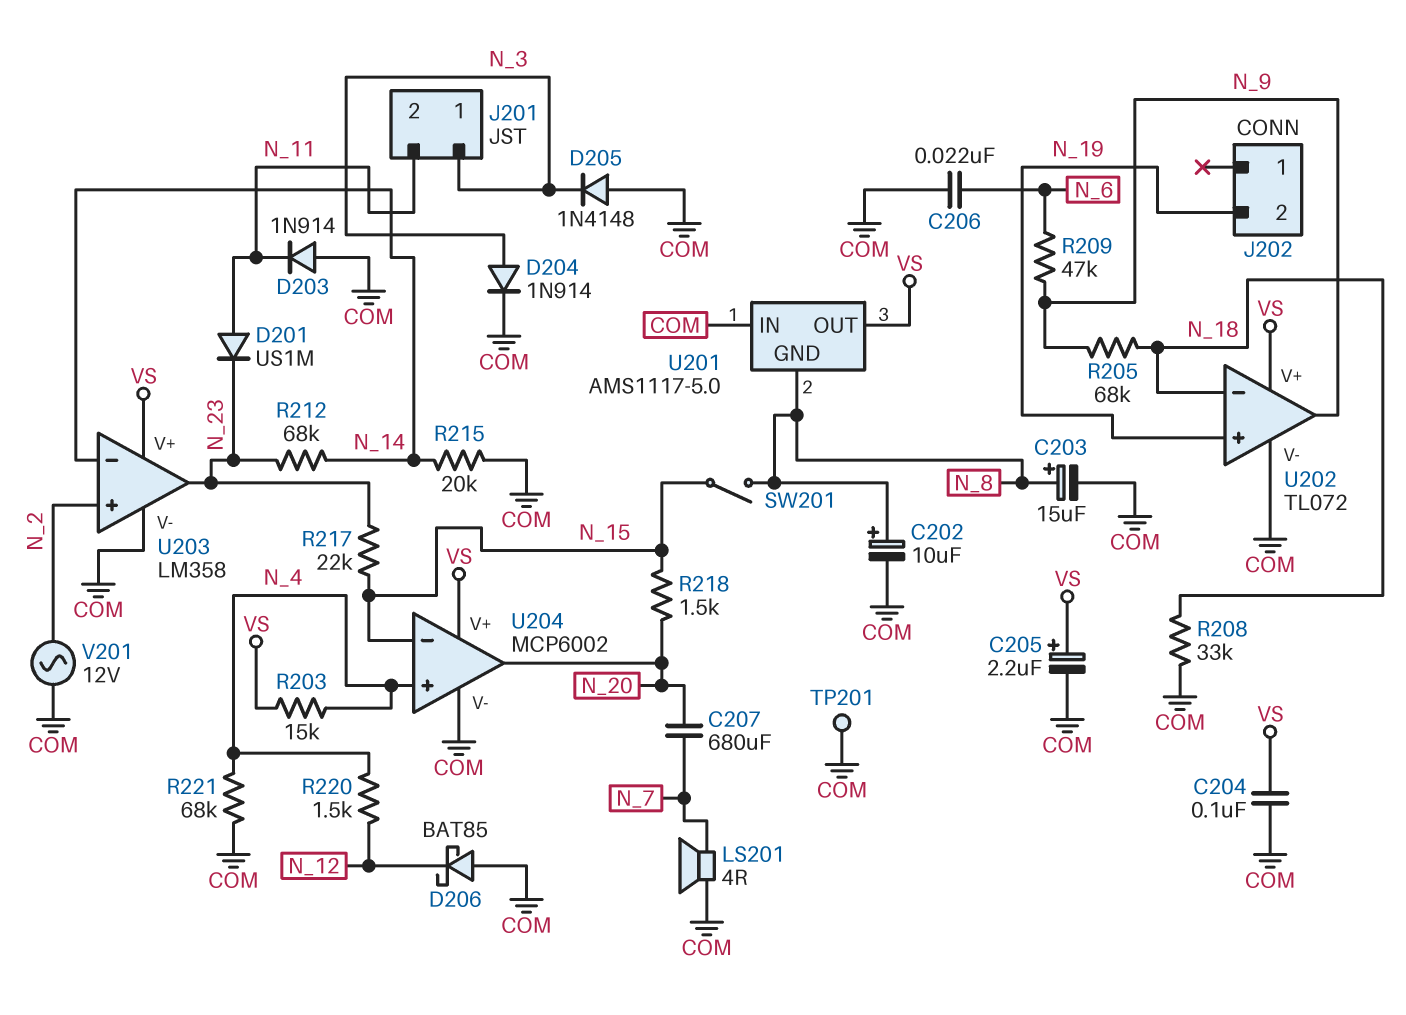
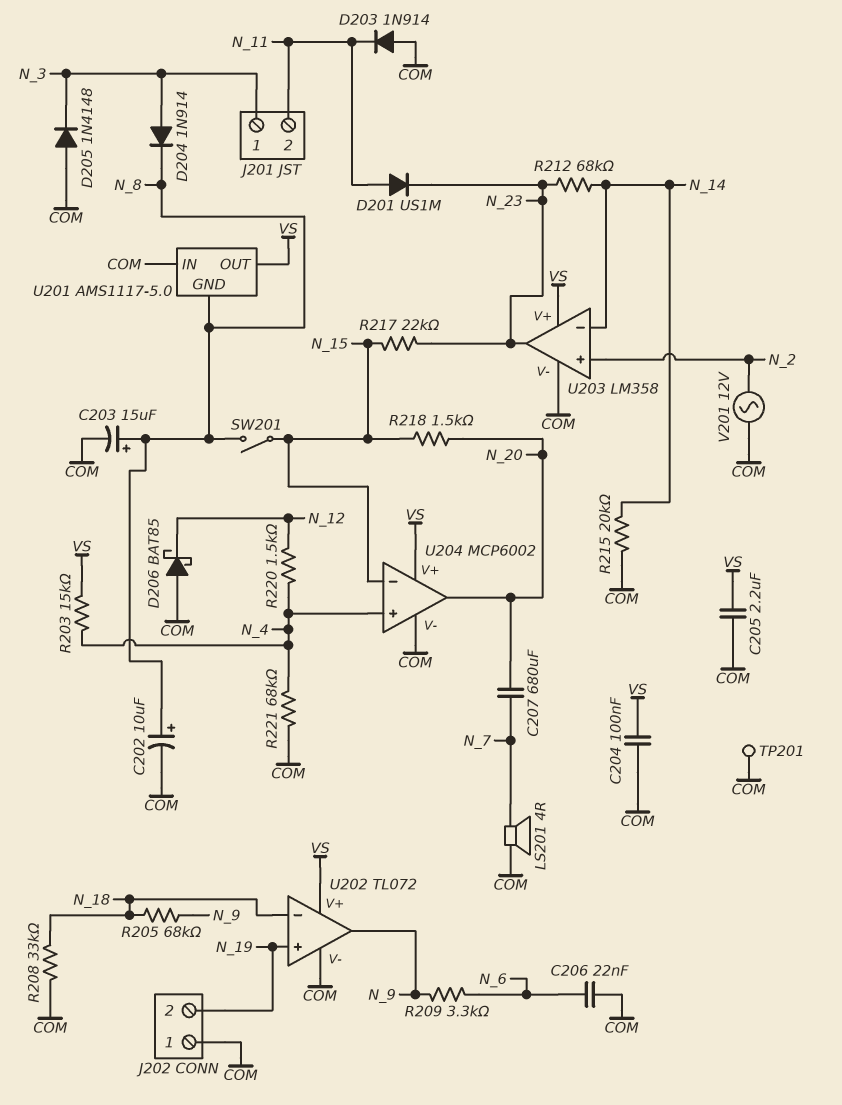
C205: 2.2uF (plus VS, minus COM) -> 2.2uF (COM, VS)
D204: diode 1N914 (A N_3, K COM) -> diode 1N914 (A N_3, K N_8)
J202 pin 1: none -> COM
R209: 47k (N_6, N_9) -> 3.3k (N_6, N_9)

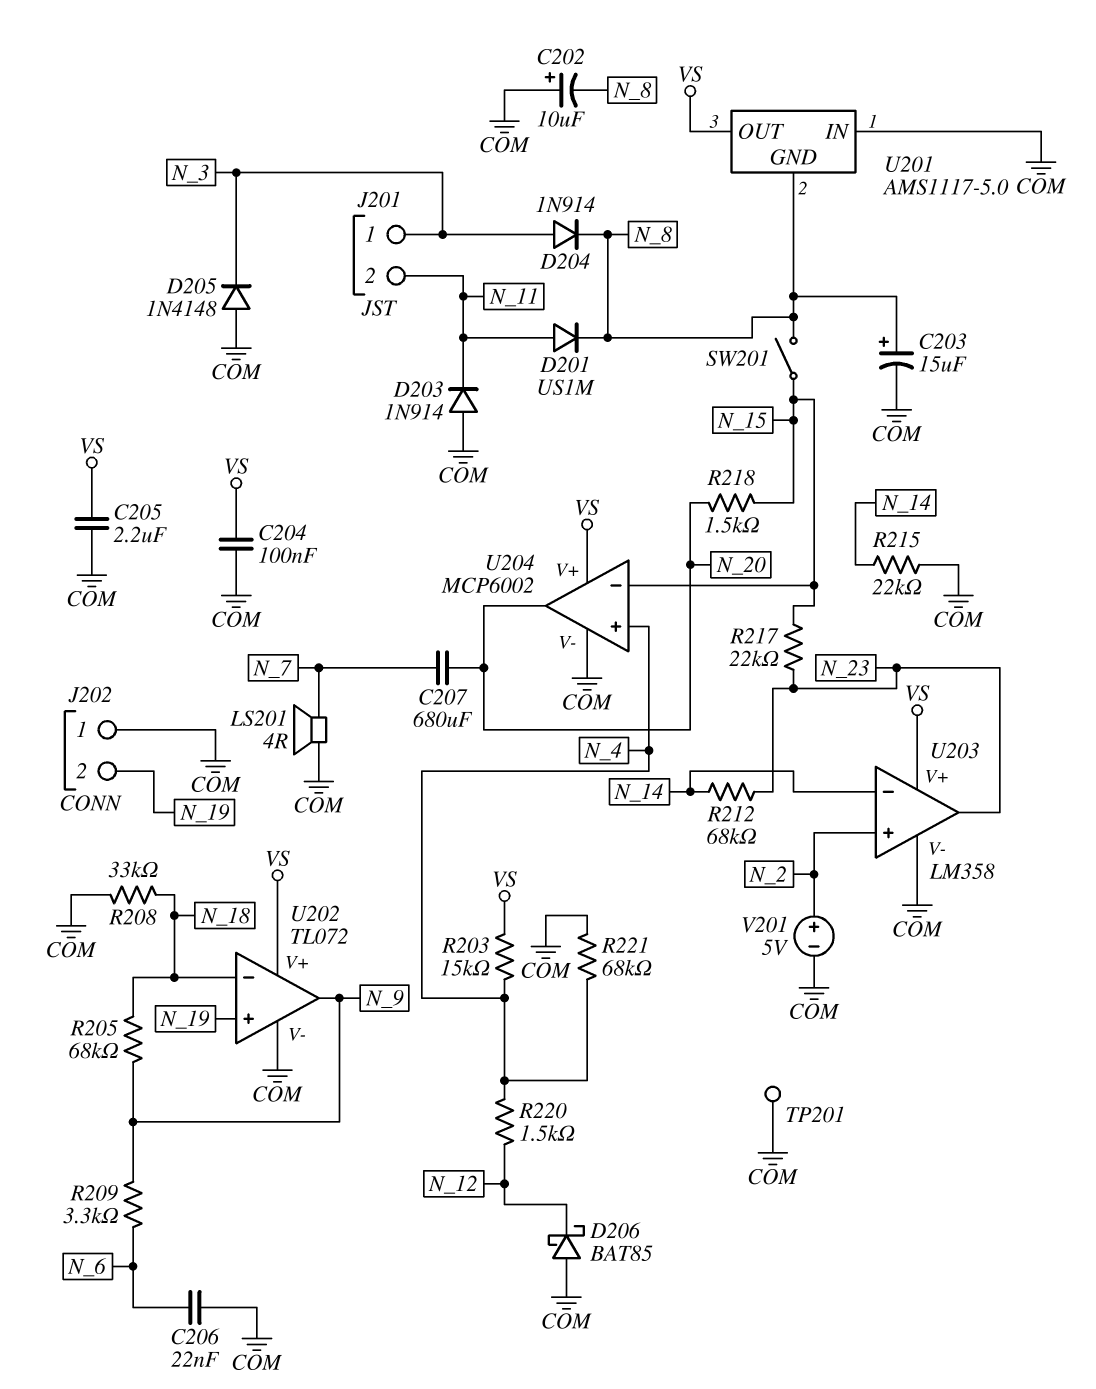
C202: 10uF (plus N_8, minus COM) -> 10uF (plus COM, minus N_8)
D201: diode US1M (A N_11, K N_23) -> diode US1M (A N_11, K N_8)
R215: 20k (COM, N_14) -> 22k (COM, N_14)
V201: AC 12V (COM, N_2) -> 5V (plus N_2, minus COM)

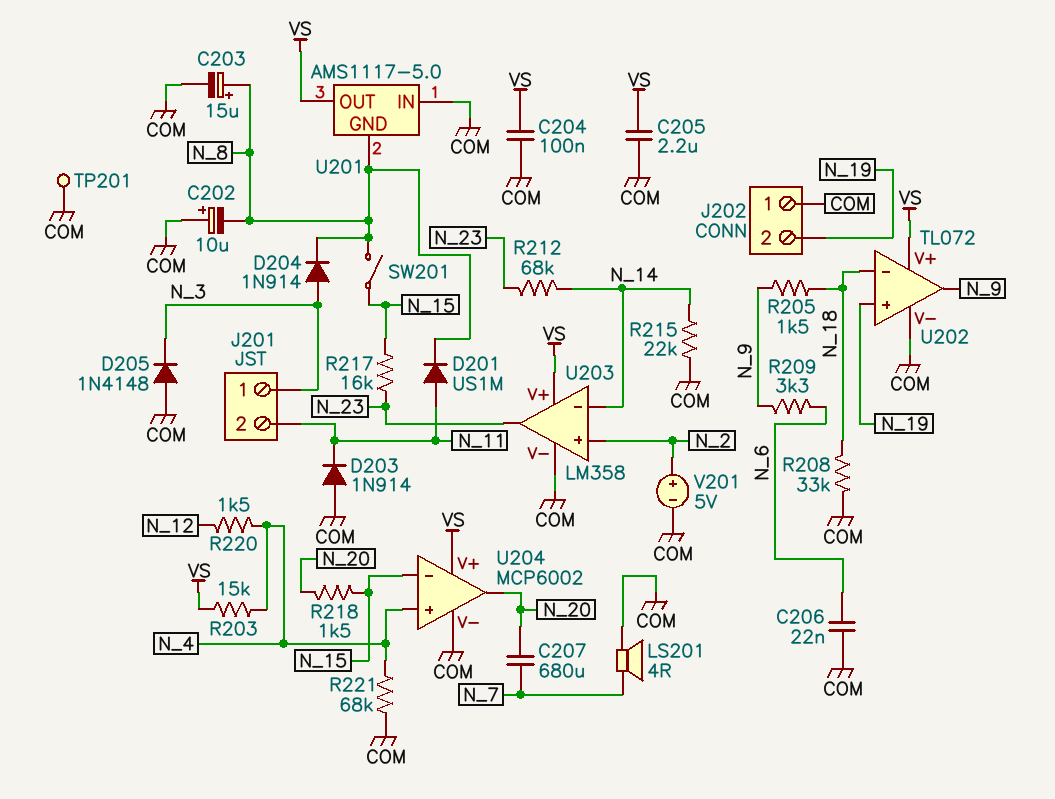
D206: schottky BAT85 (A COM, K N_12) -> none
R205: 68k (N_9, N_18) -> 1.5k (N_9, N_18)
R217: 22k (N_15, N_23) -> 16k (N_15, N_23)

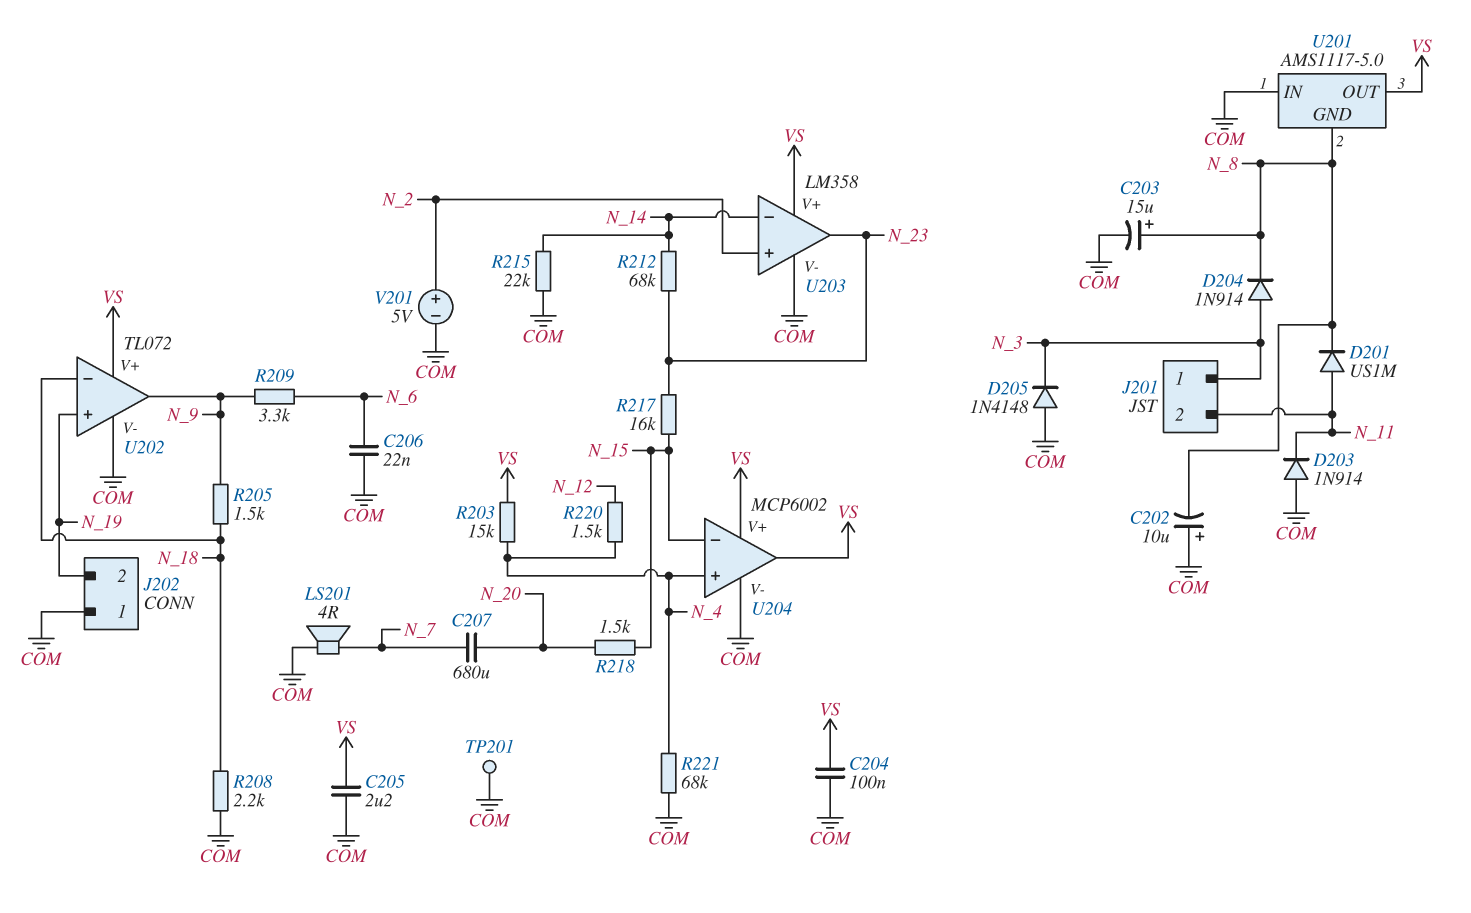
R208: 33k (COM, N_18) -> 2.2k (COM, N_18)
SW201: switch (N_8, N_15) -> none
U204 pin out: N_20 -> VS

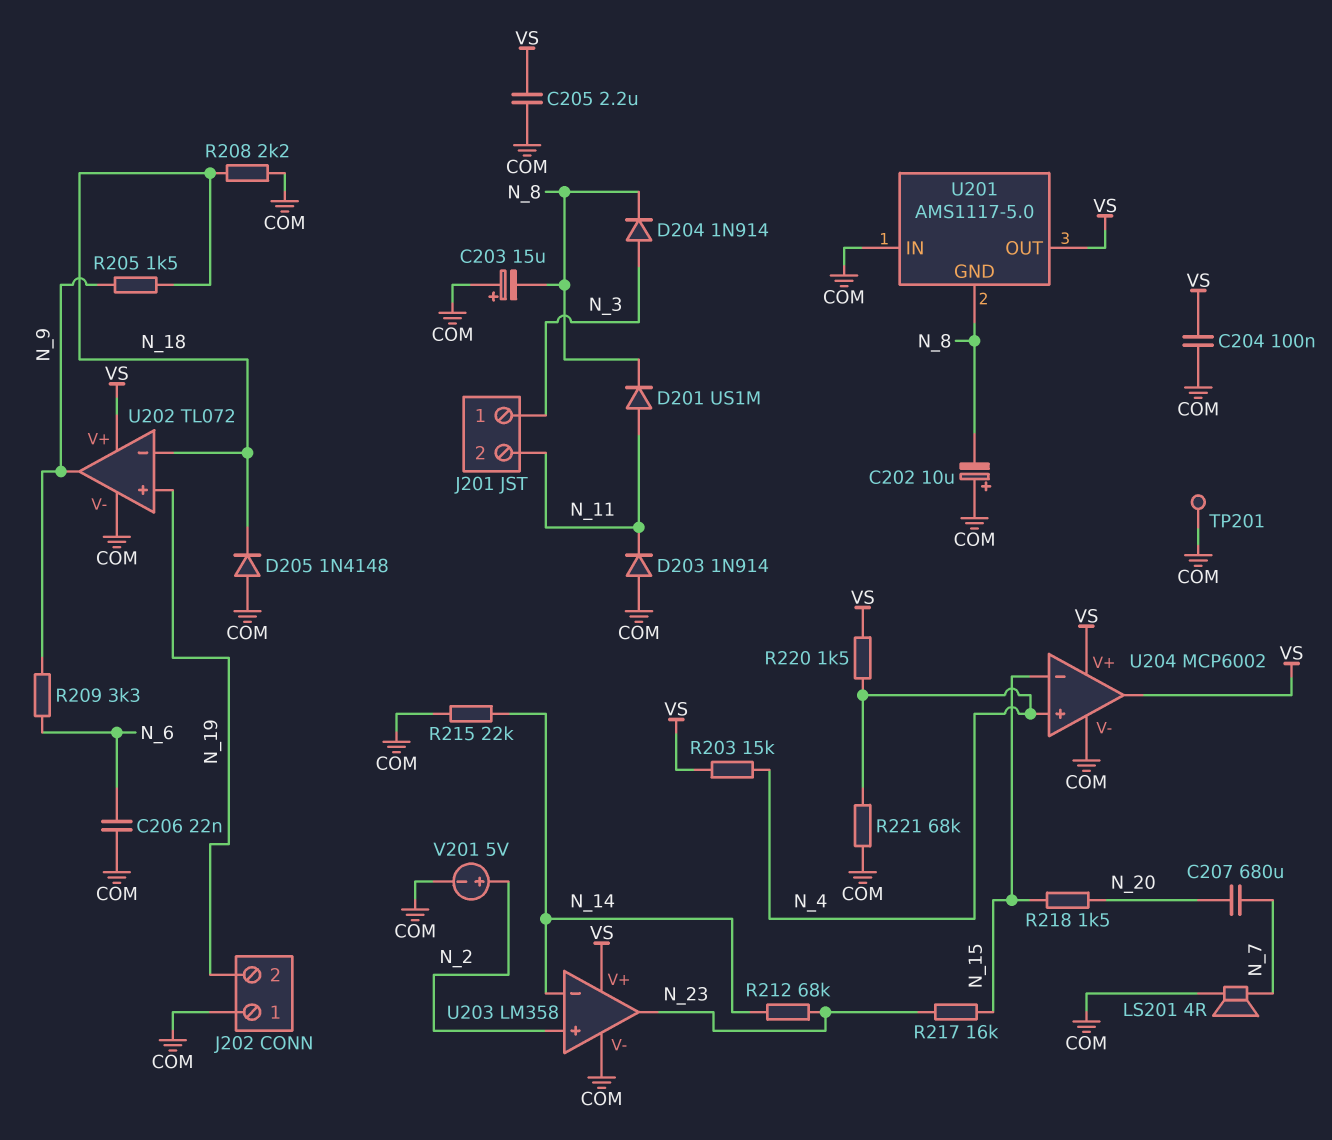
C203: 15uF (plus N_8, minus COM) -> 15uF (plus COM, minus N_8)
D205: diode 1N4148 (A COM, K N_3) -> diode 1N4148 (A COM, K N_18)
R220: 1.5k (N_4, N_12) -> 1.5k (N_4, VS)

